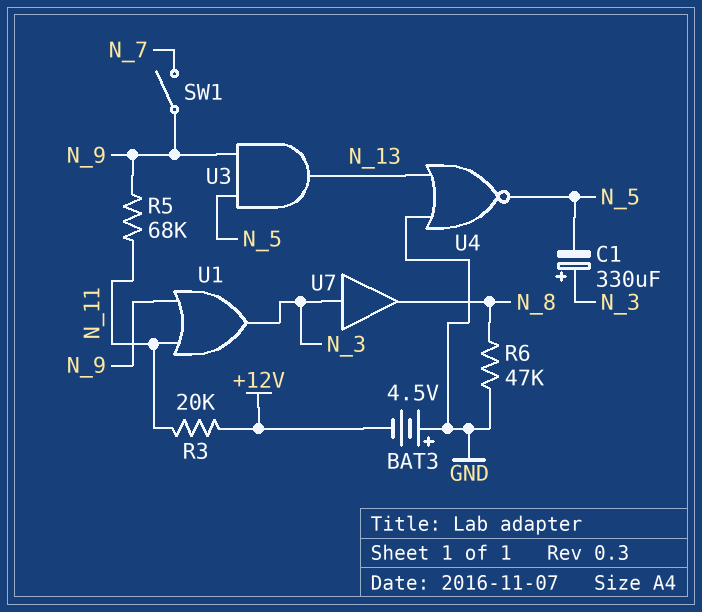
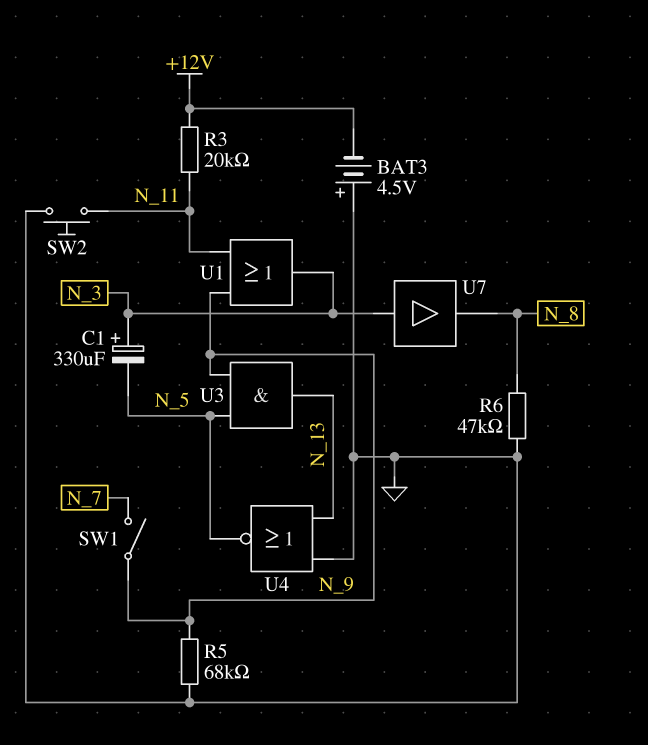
R5: 68k (N_9, N_11) -> 68k (GND, N_9)
SW2: none -> button (GND, N_11)

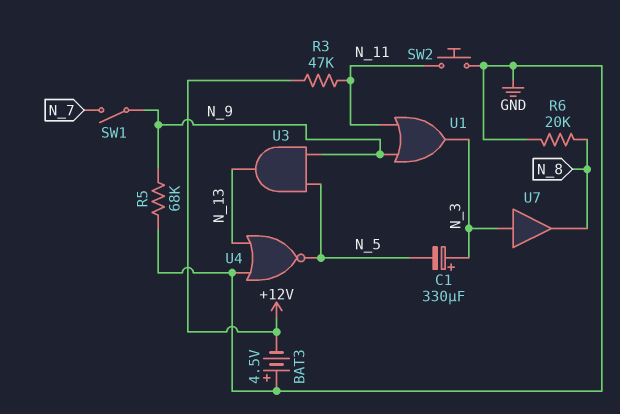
R3: 20k (+12V, N_11) -> 47k (+12V, N_11)
R6: 47k (GND, N_8) -> 20k (GND, N_8)

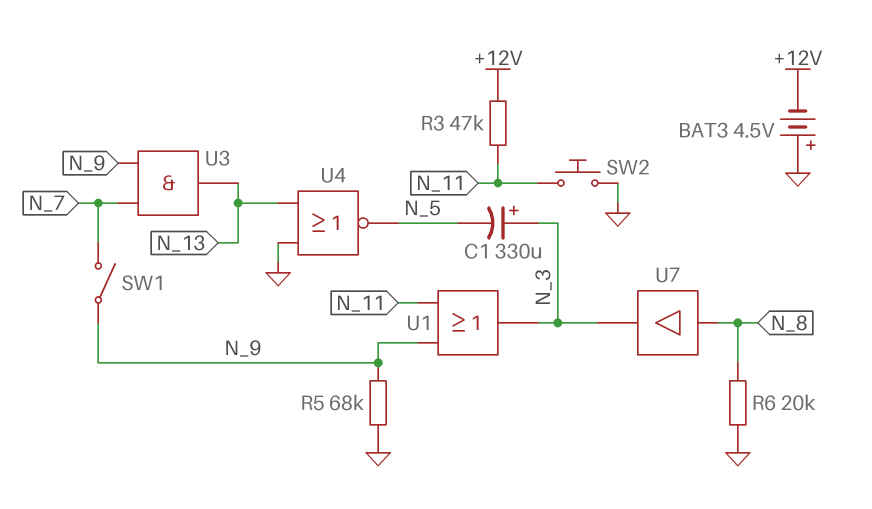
U3: AND (in N_5, in N_9, out N_13) -> AND (in N_7, in N_9, out N_13)
U7: buffer (in N_3, out N_8) -> buffer (in N_8, out N_3)

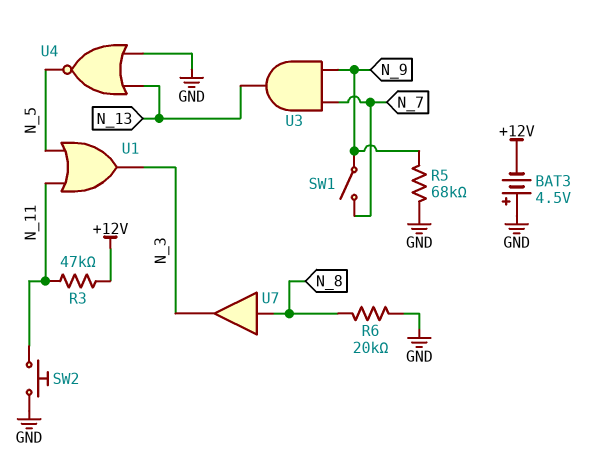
C1: 330uF (plus N_3, minus N_5) -> none
U1: OR (in N_9, in N_11, out N_3) -> OR (in N_5, in N_11, out N_3)

